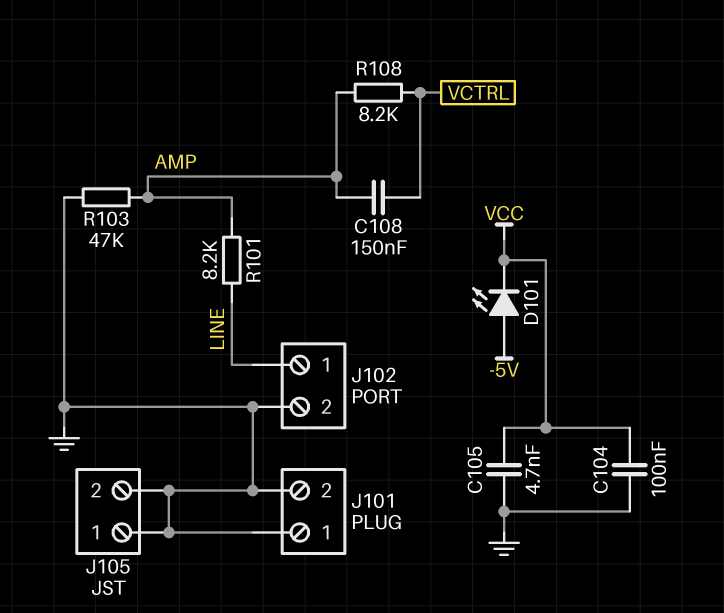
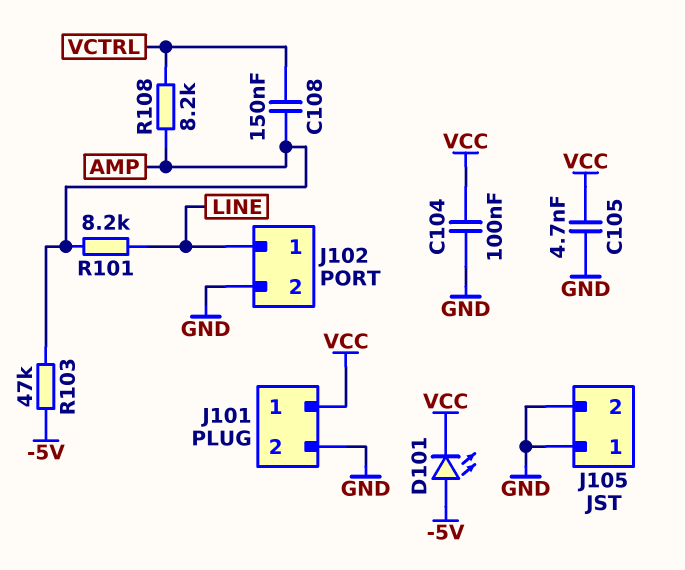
J101 pin 1: GND -> VCC
R103: 47k (AMP, GND) -> 47k (-5V, AMP)

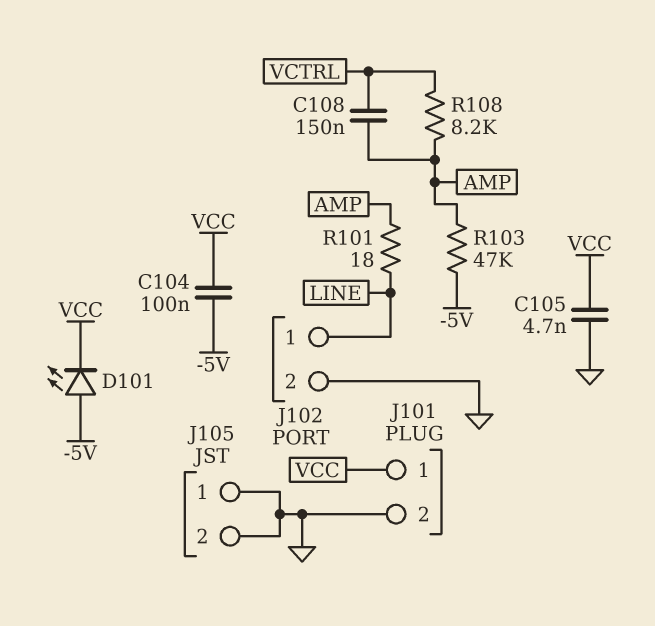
C104: 100nF (GND, VCC) -> 100nF (-5V, VCC)
R101: 8.2k (AMP, LINE) -> 18 (AMP, LINE)

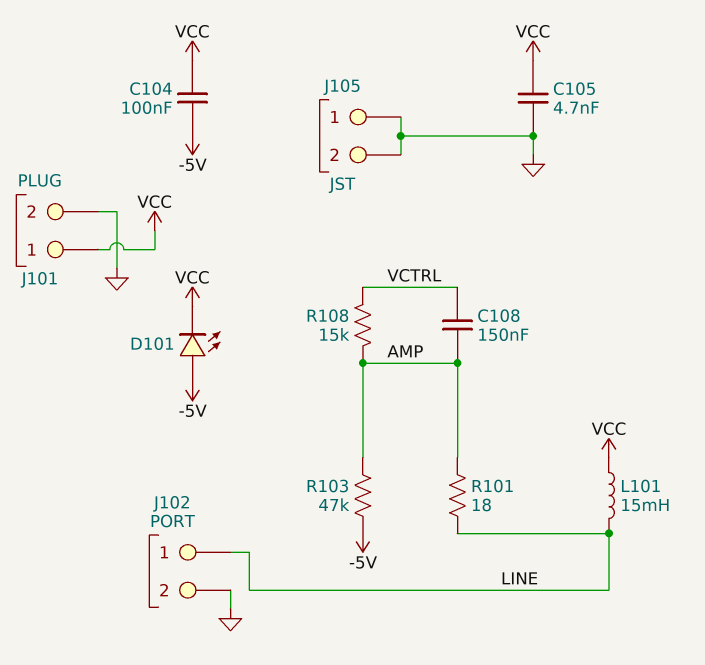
L101: none -> 15mH (LINE, VCC)
R108: 8.2k (AMP, VCTRL) -> 15k (AMP, VCTRL)

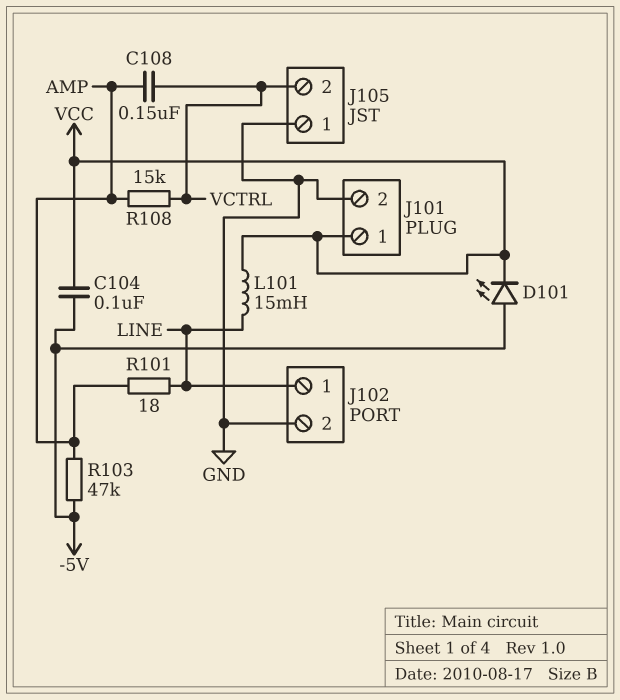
C105: 4.7nF (GND, VCC) -> none
J105 pin 2: GND -> VCTRL

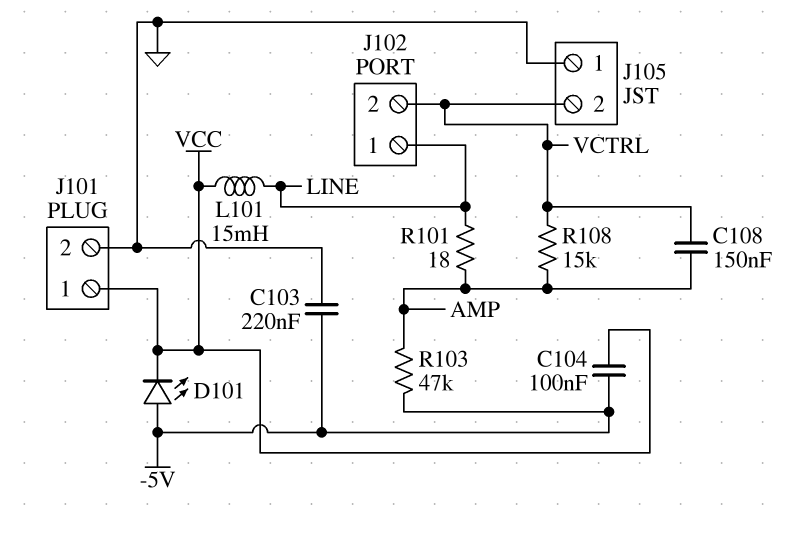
C103: none -> 220nF (-5V, GND)
J102 pin 2: GND -> VCTRL

